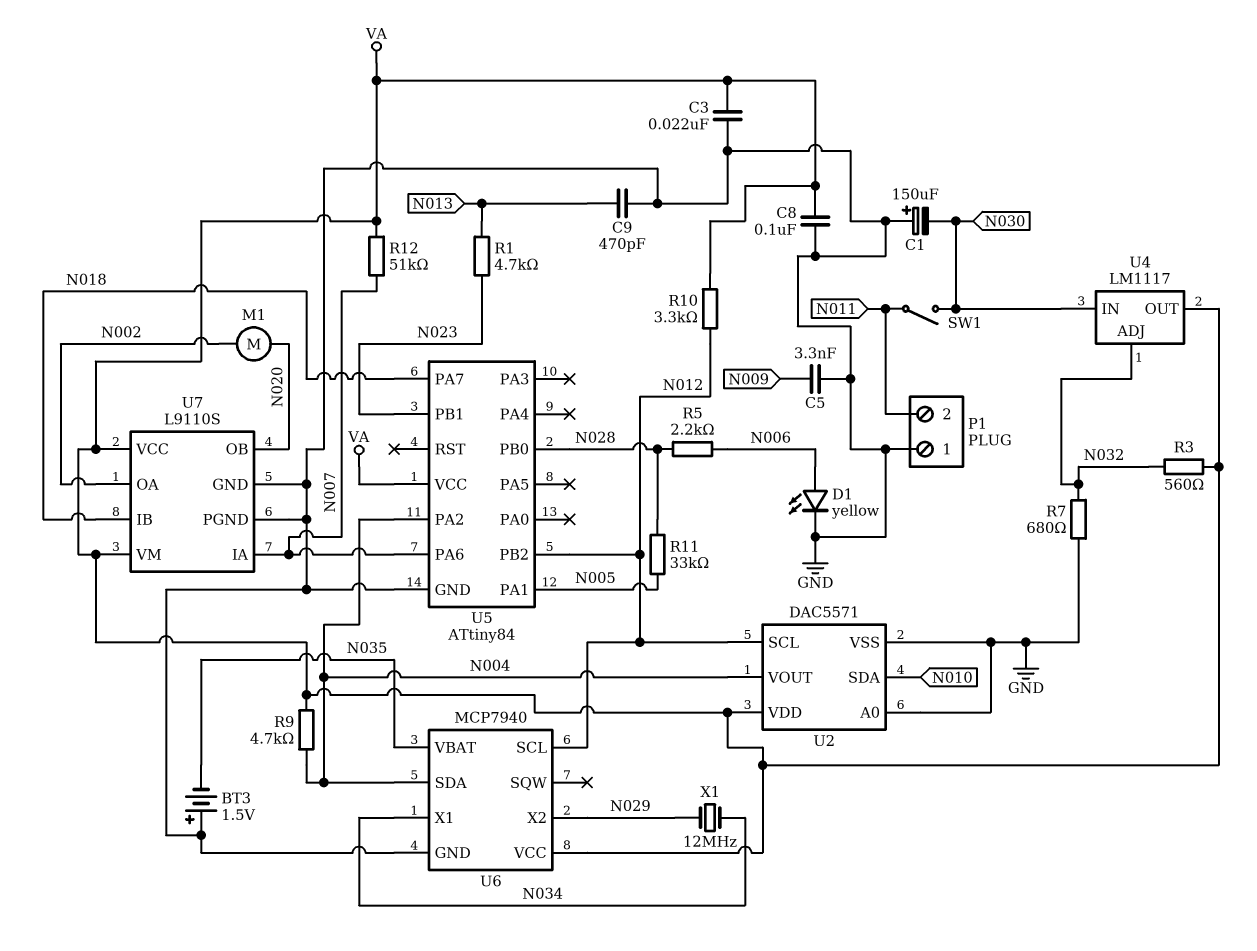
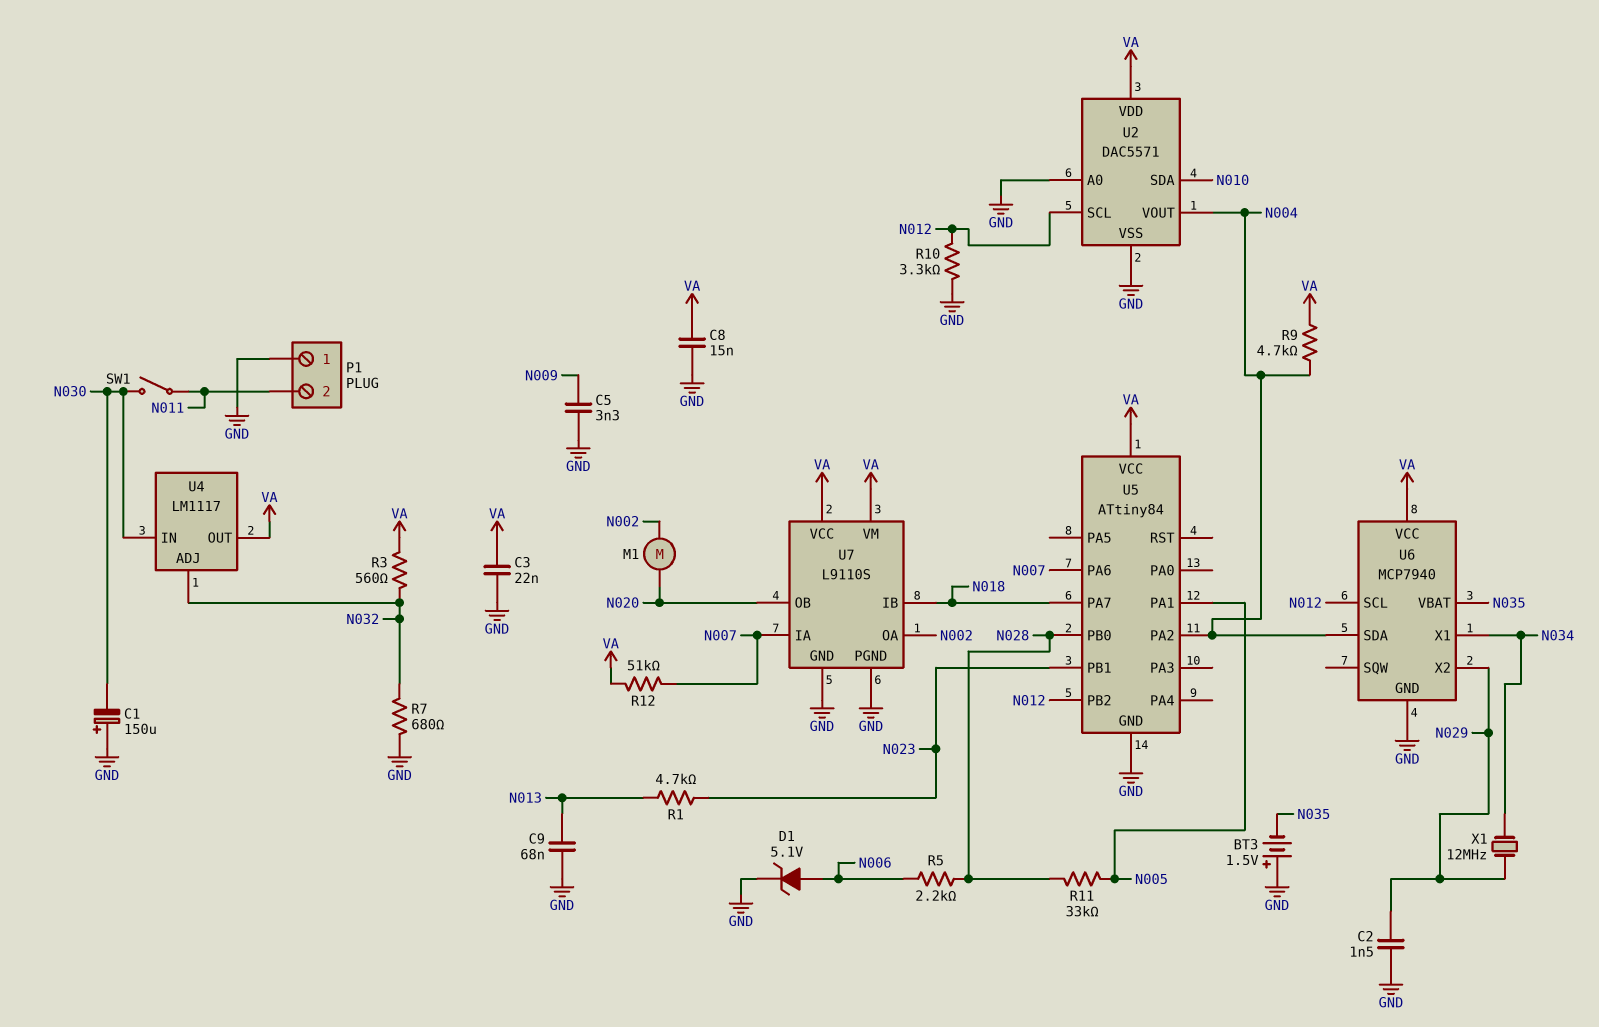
C2: none -> 1.5nF (GND, N029)
C8: 100nF (GND, VA) -> 15nF (GND, VA)
C9: 470pF (GND, N013) -> 68nF (GND, N013)
D1: LED yellow (A N006, K GND) -> zener 5.1V (A N006, K GND)
R10: 3.3k (N012, VA) -> 3.3k (GND, N012)

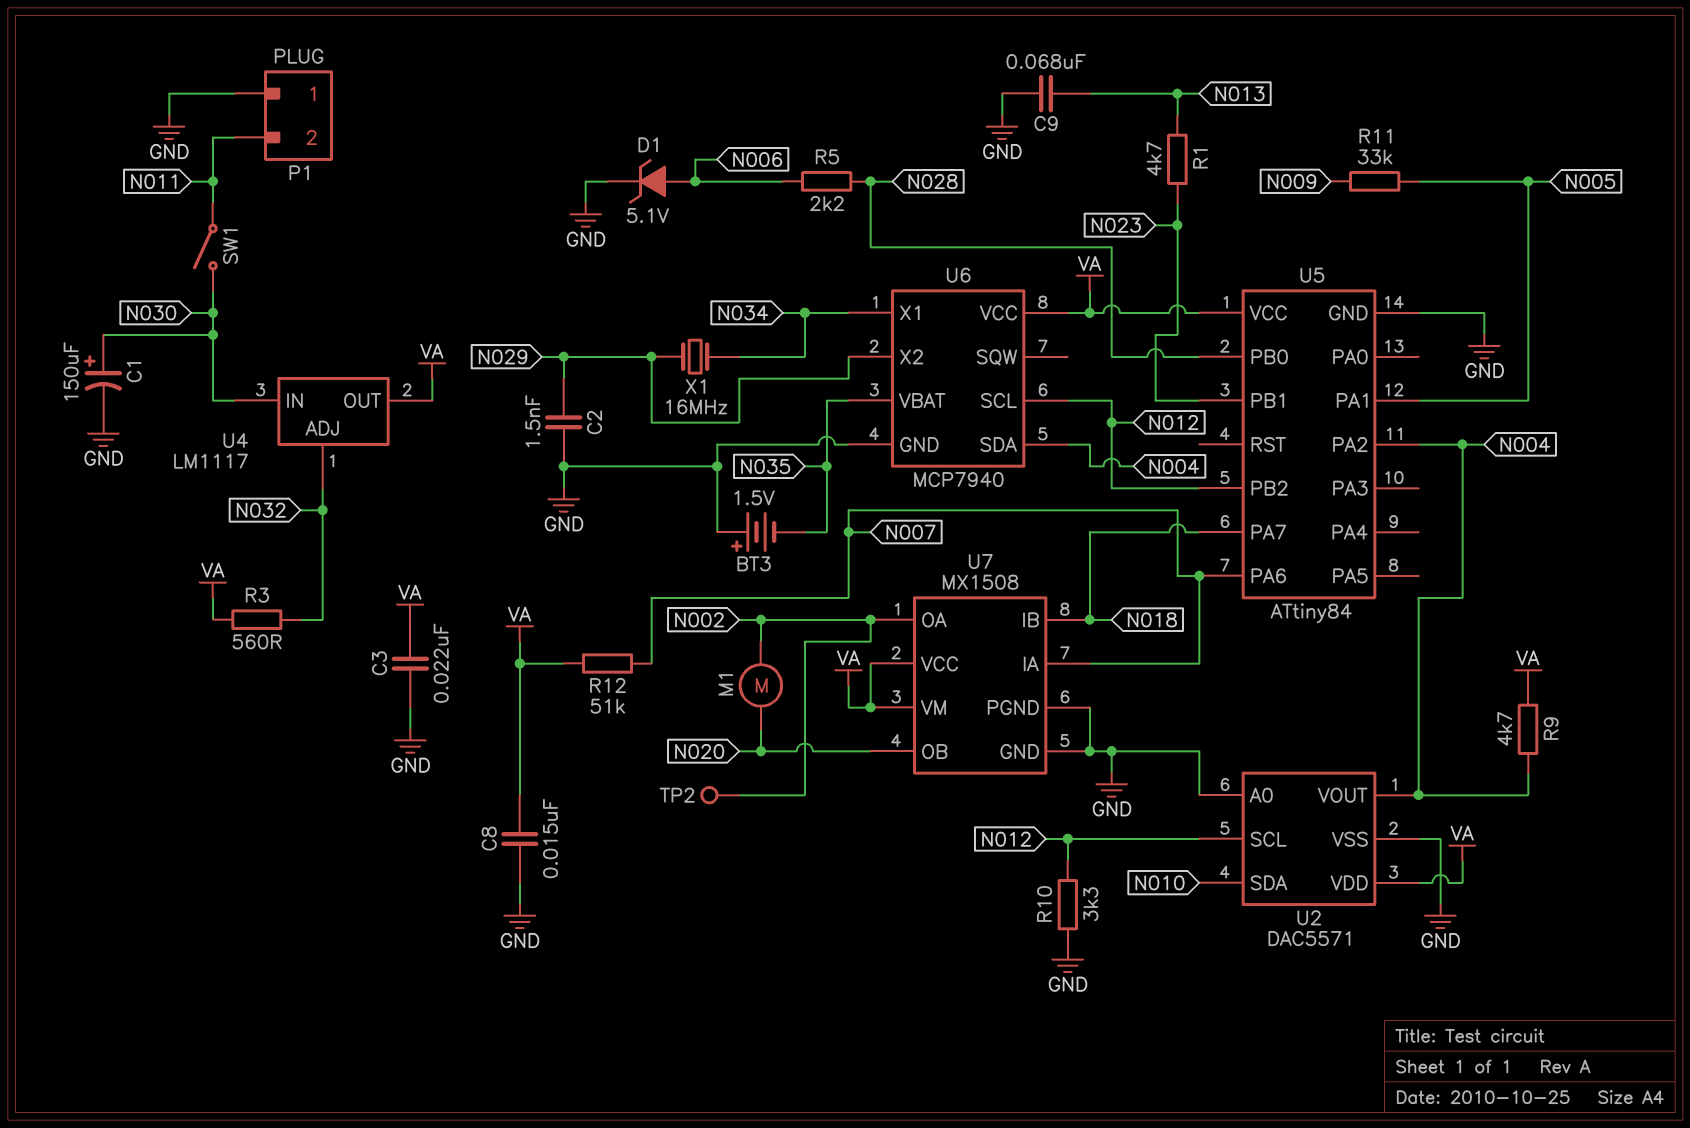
C1: 150uF (plus GND, minus N030) -> 150uF (plus N030, minus GND)
C5: 3.3nF (GND, N009) -> none
R7: 680 (GND, N032) -> none
R11: 33k (N005, N028) -> 33k (N005, N009)
TP2: none -> test point (N002)
U7: L9110S -> MX1508
X1: 12MHz (N029, N034) -> 16MHz (N029, N034)

